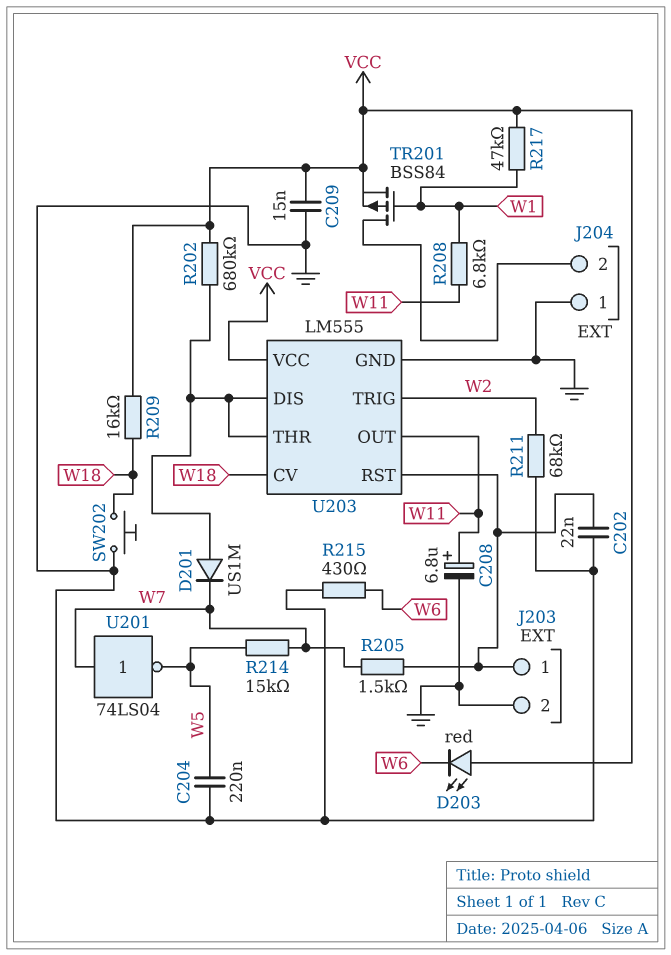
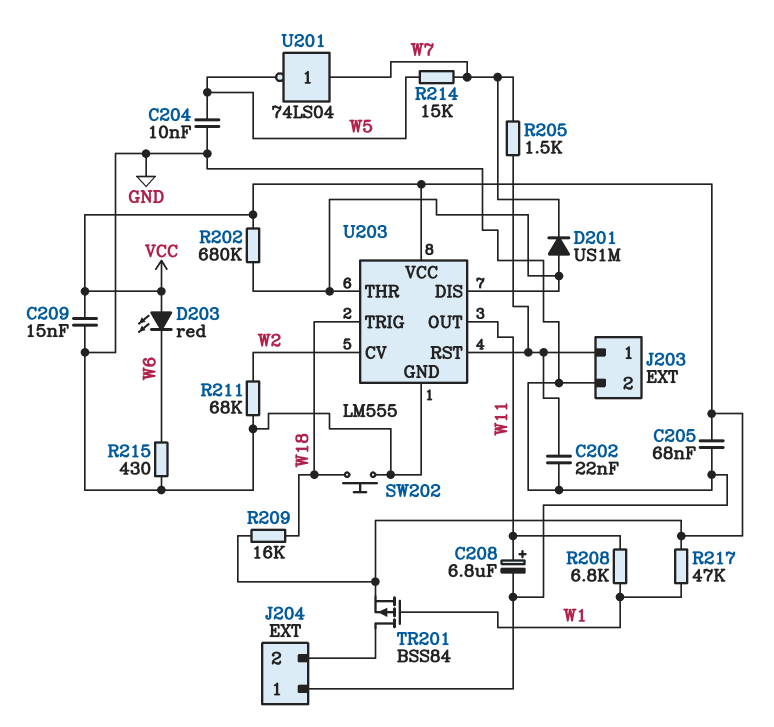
C204: 220nF (GND, W5) -> 10nF (GND, W5)
C205: none -> 68nF (GND, VCC)
U203 pin CV: W18 -> W2
U203 pin TRIG: W2 -> W18

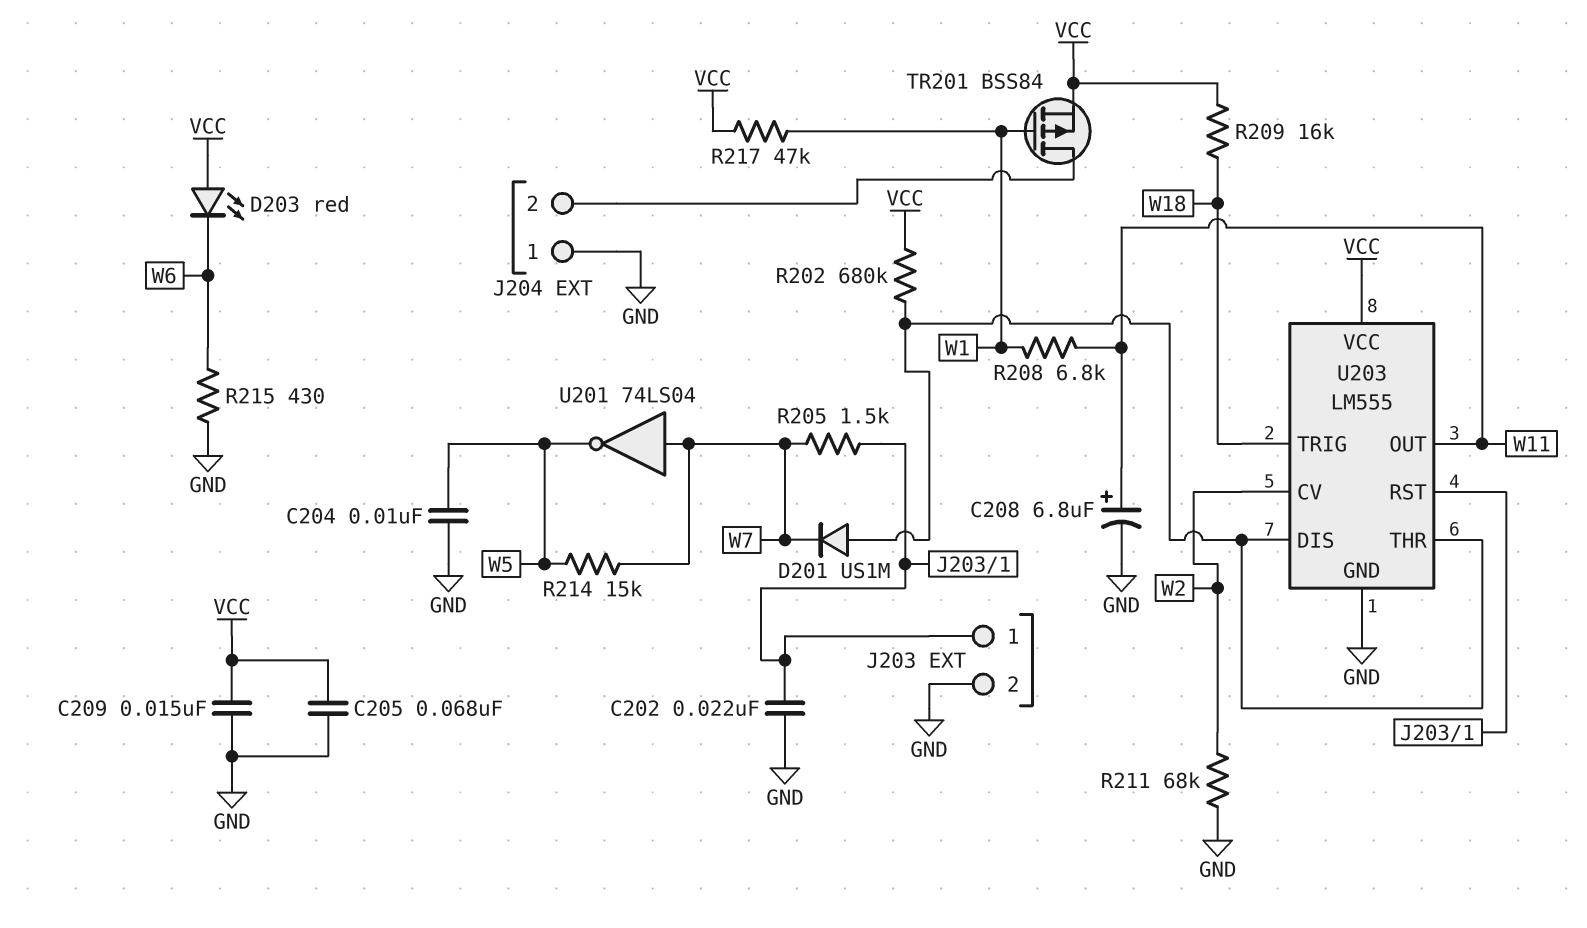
SW202: button (GND, W18) -> none

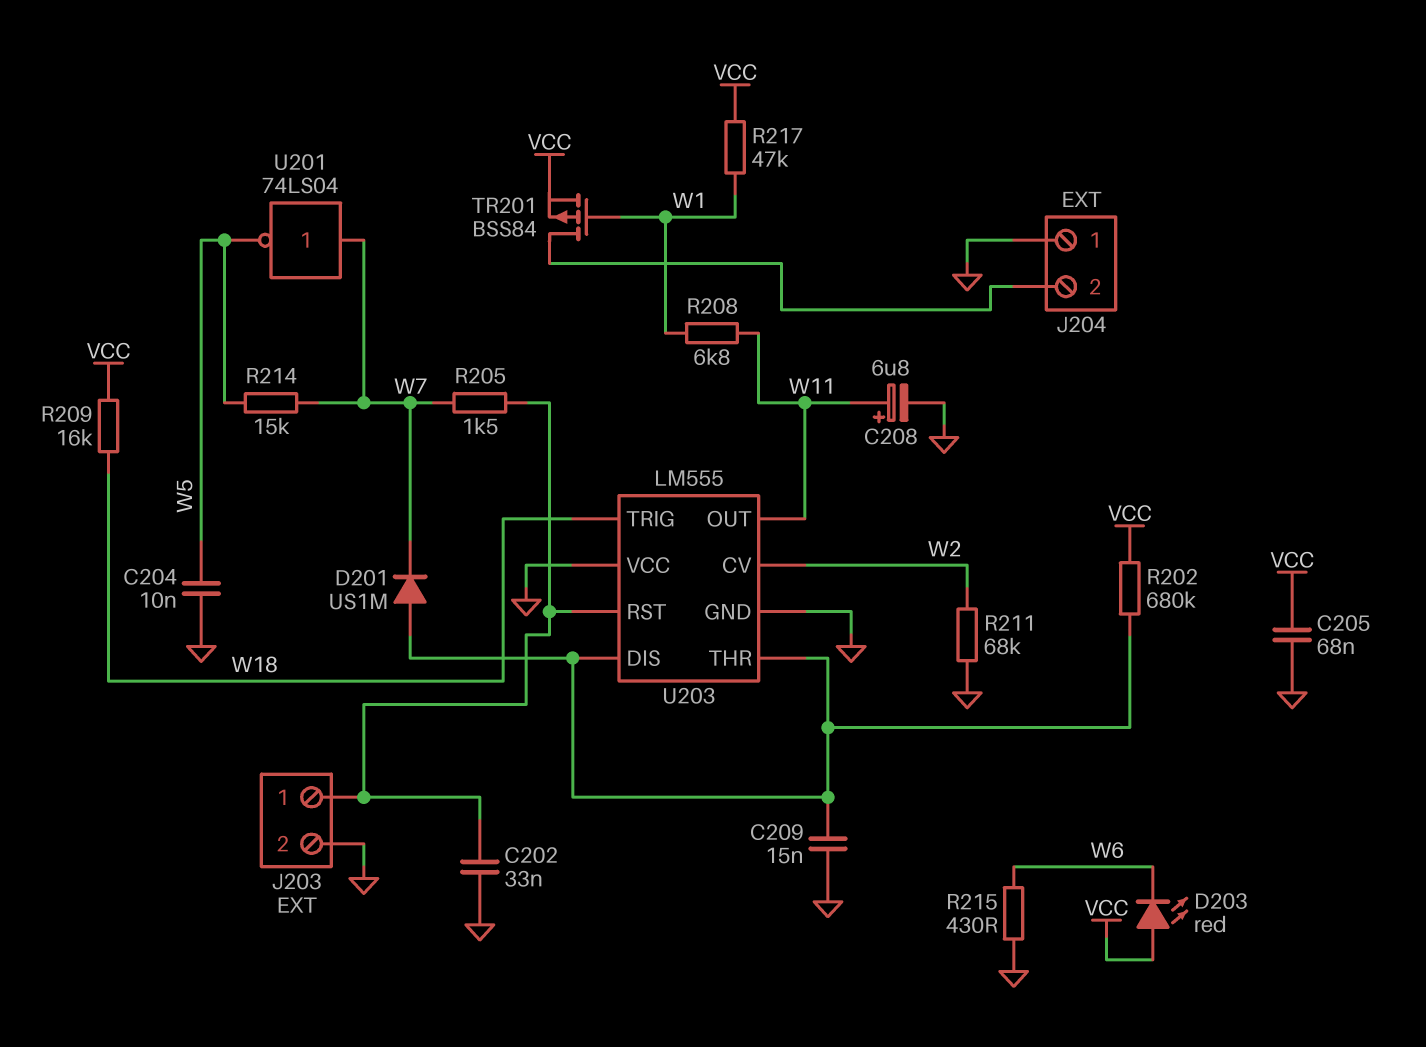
C202: 22nF (GND, J203/1) -> 33nF (GND, J203/1)
C209: 15nF (GND, VCC) -> 15nF (GND, U203/DIS)
U203 pin VCC: VCC -> GND

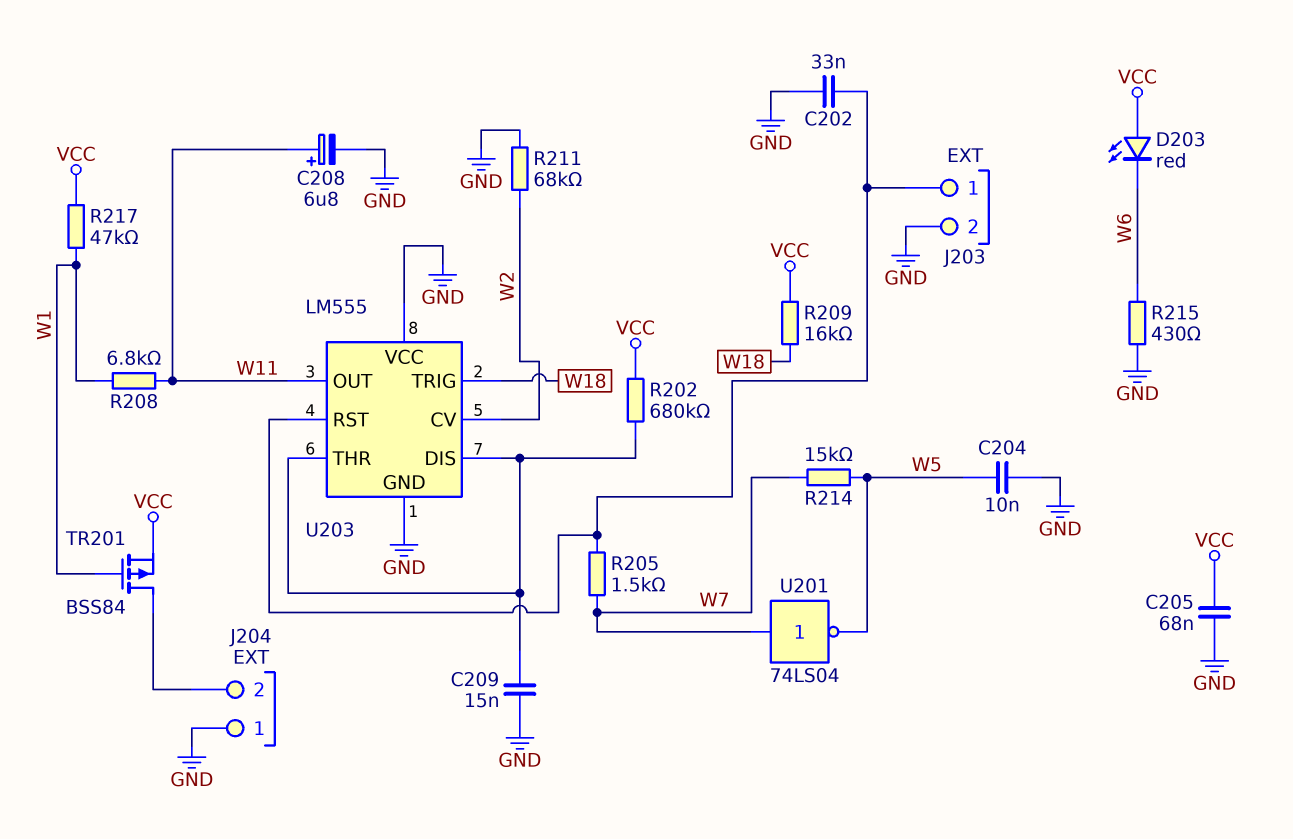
D201: diode US1M (A U203/DIS, K W7) -> none

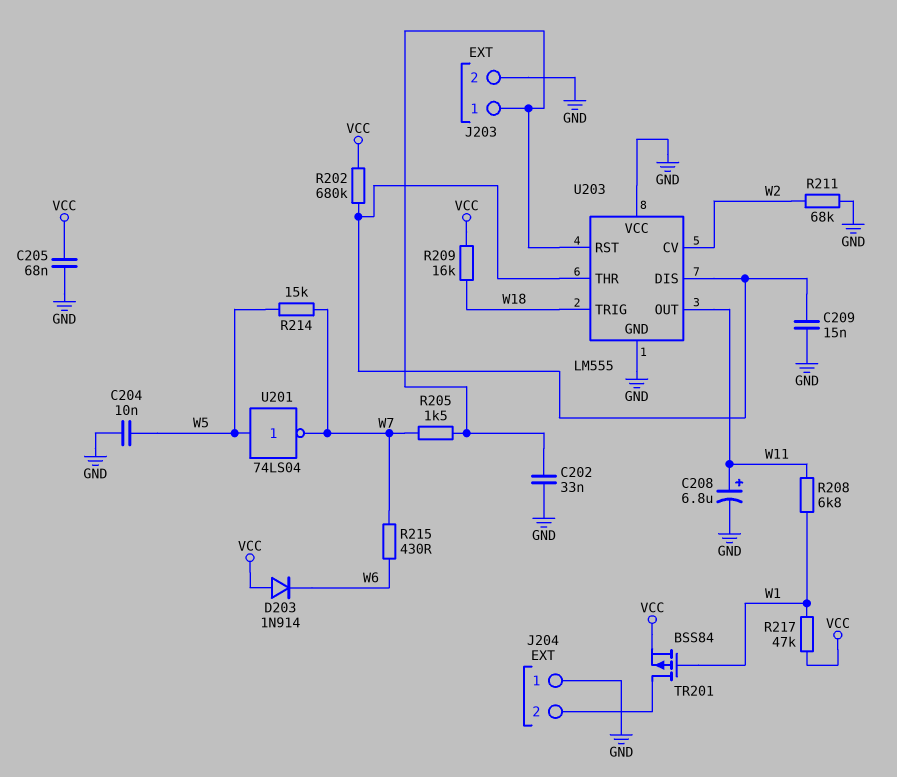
D203: LED red (A VCC, K W6) -> diode 1N914 (A VCC, K W6)
R215: 430 (GND, W6) -> 430 (W6, W7)
U201: NOT 74LS04 (in W7, out W5) -> NOT 74LS04 (in W5, out W7)

